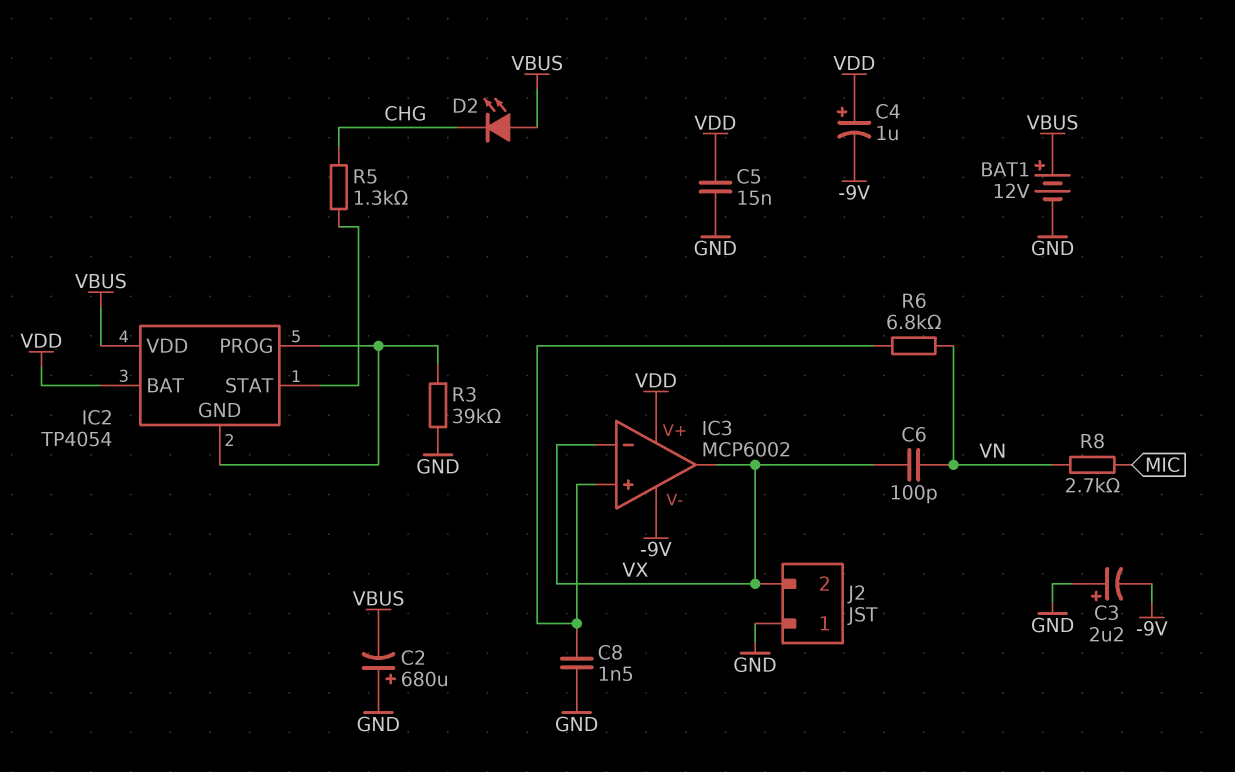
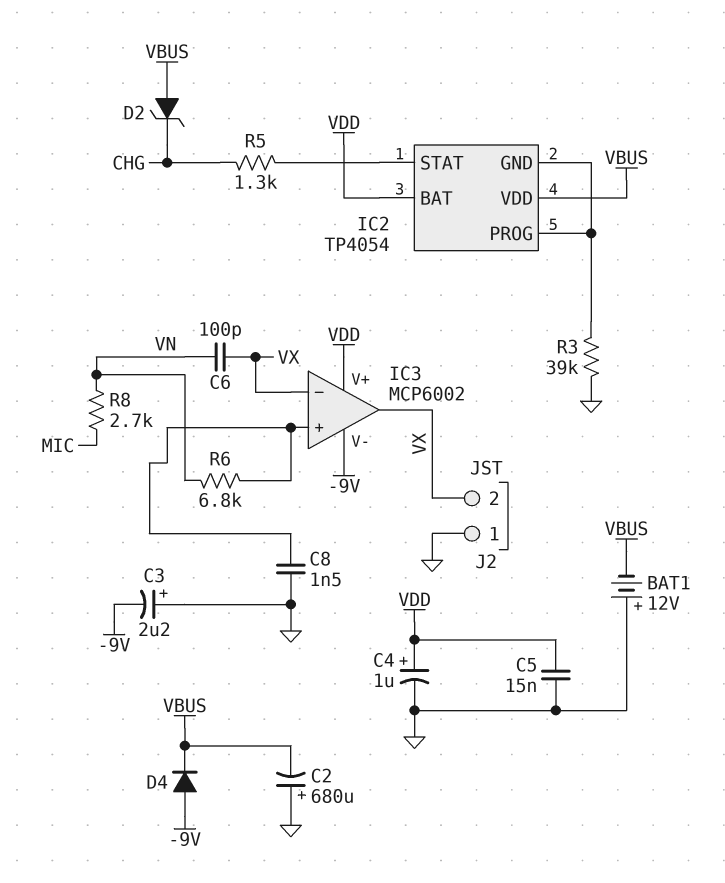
BAT1: 12V (plus VBUS, minus GND) -> 12V (plus GND, minus VBUS)
C4: 1uF (plus VDD, minus -9V) -> 1uF (plus VDD, minus GND)
D2: LED (A VBUS, K CHG) -> zener (A VBUS, K CHG)
D4: none -> diode (A -9V, K VBUS)

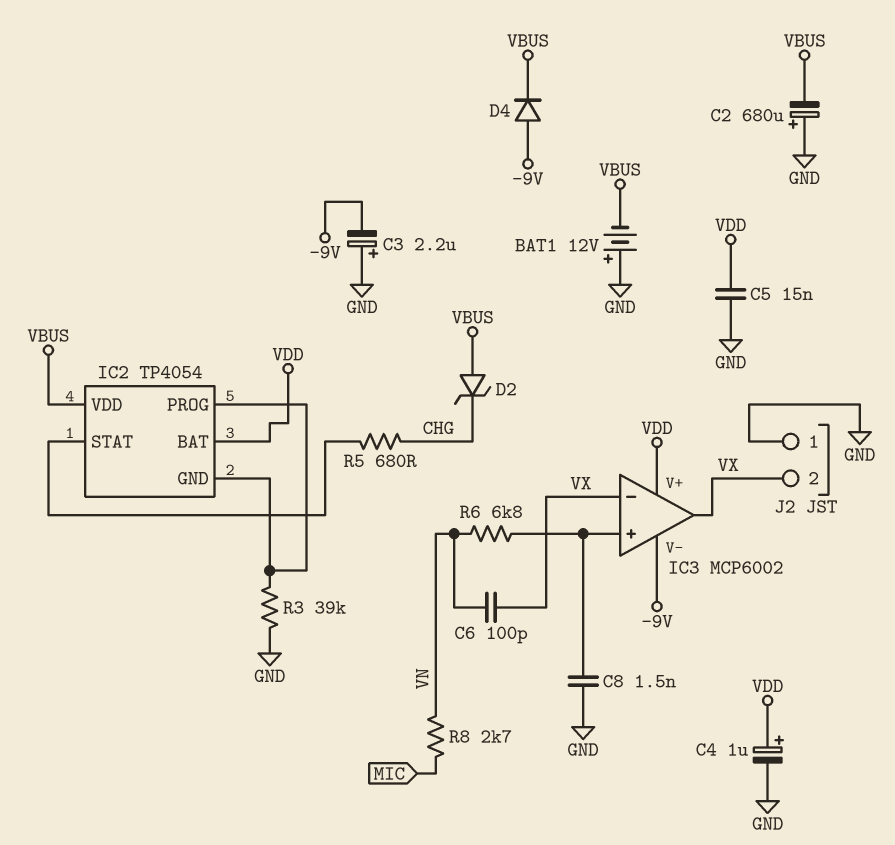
R5: 1.3k (CHG, IC2/STAT) -> 680 (CHG, IC2/STAT)

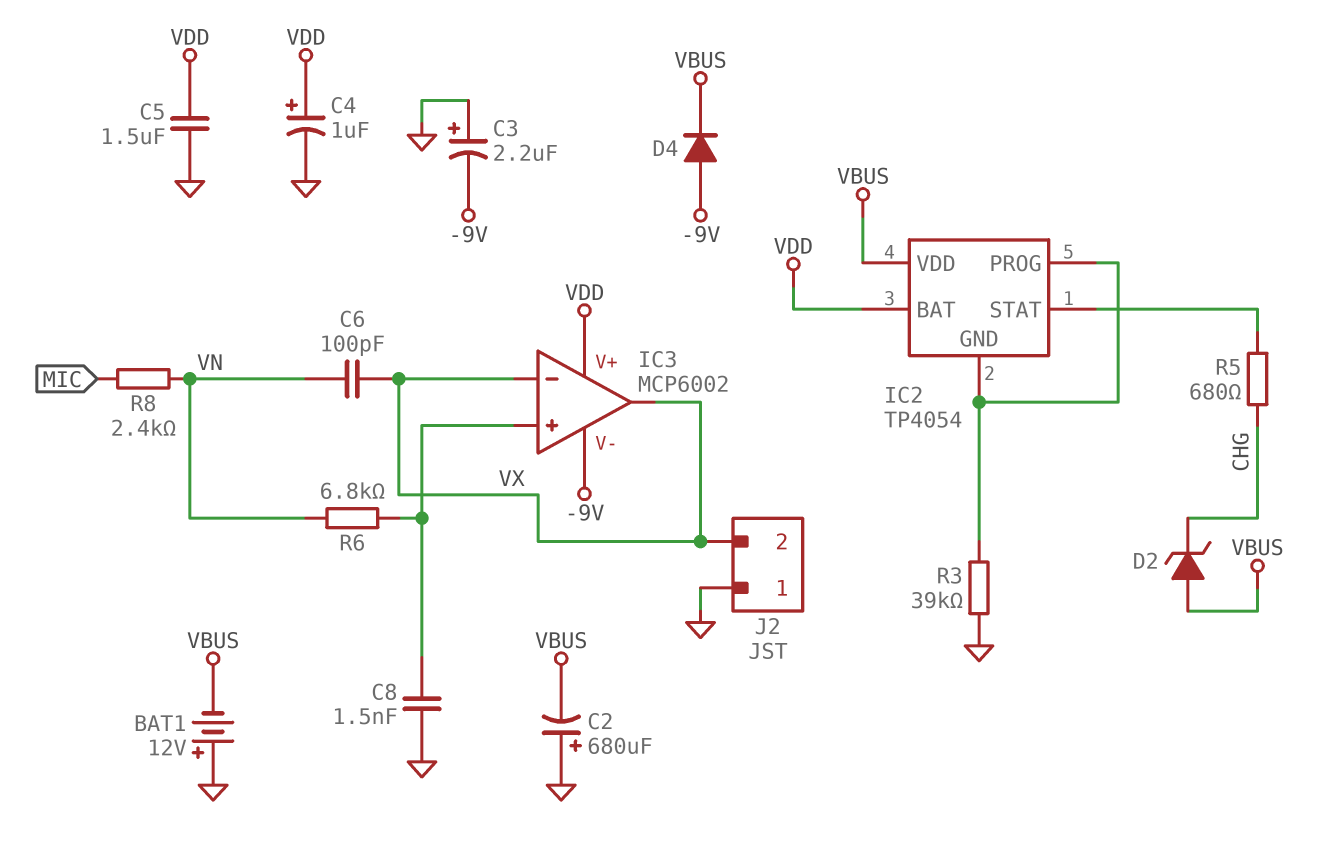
C5: 15nF (GND, VDD) -> 1.5uF (GND, VDD)
R8: 2.7k (MIC, VN) -> 2.4k (MIC, VN)

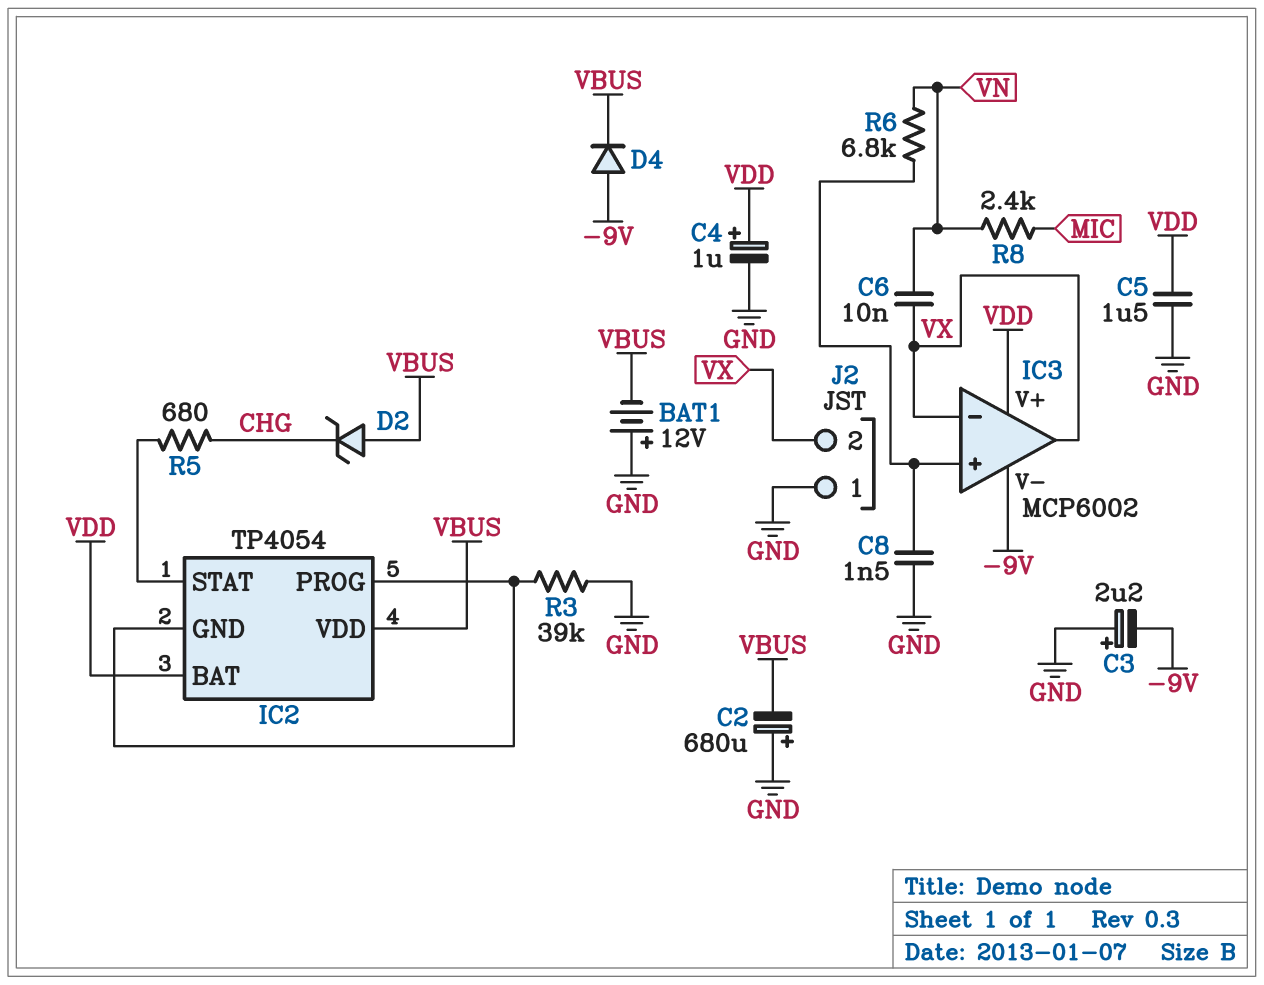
C6: 100pF (VN, VX) -> 10nF (VN, VX)

